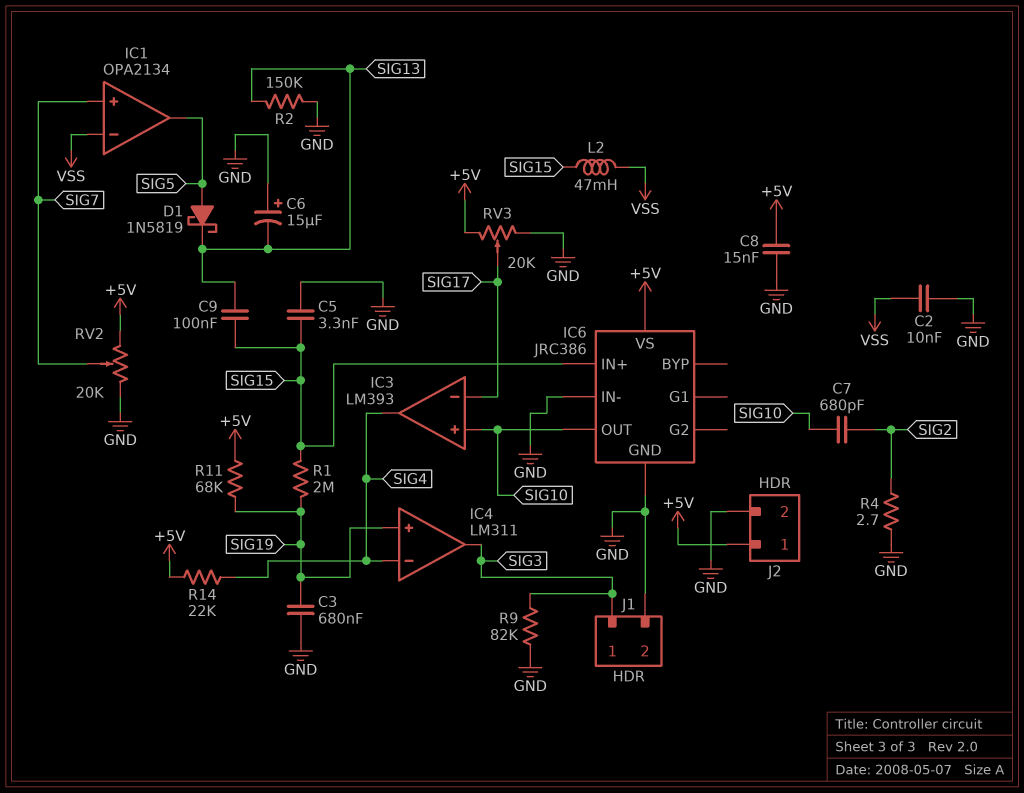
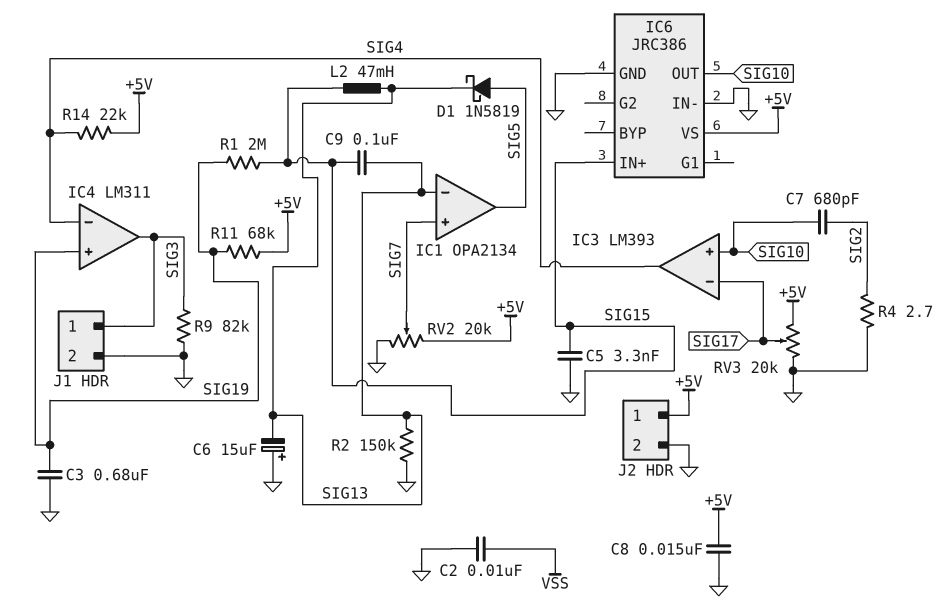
IC1 pin in-: VSS -> SIG13
L2: 47mH (SIG15, VSS) -> 47mH (SIG13, SIG15)

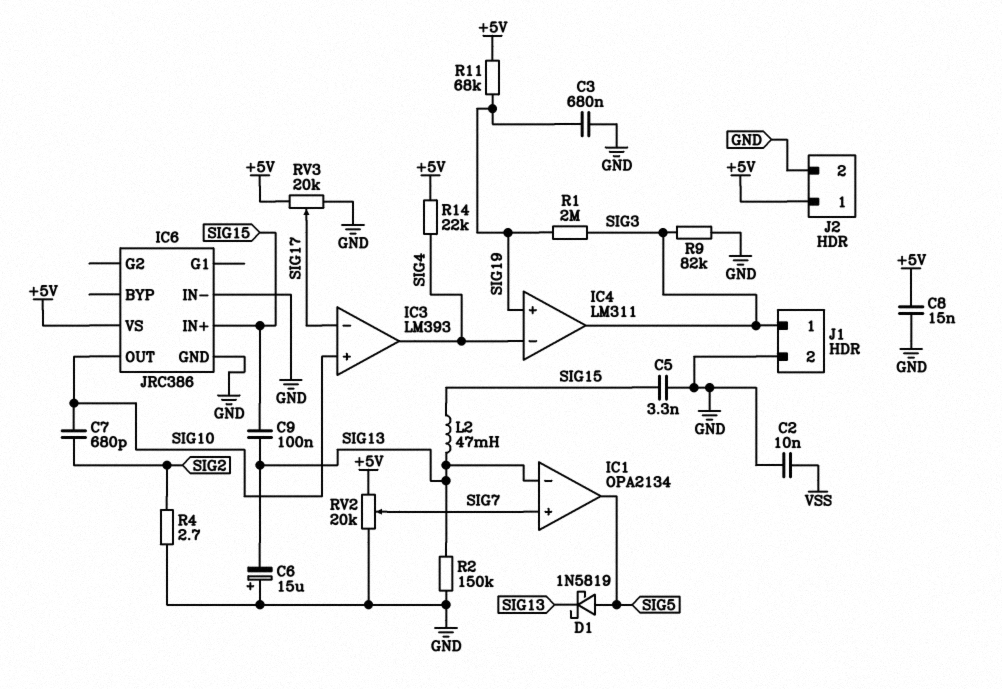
R1: 2M (SIG15, SIG19) -> 2M (SIG3, SIG19)

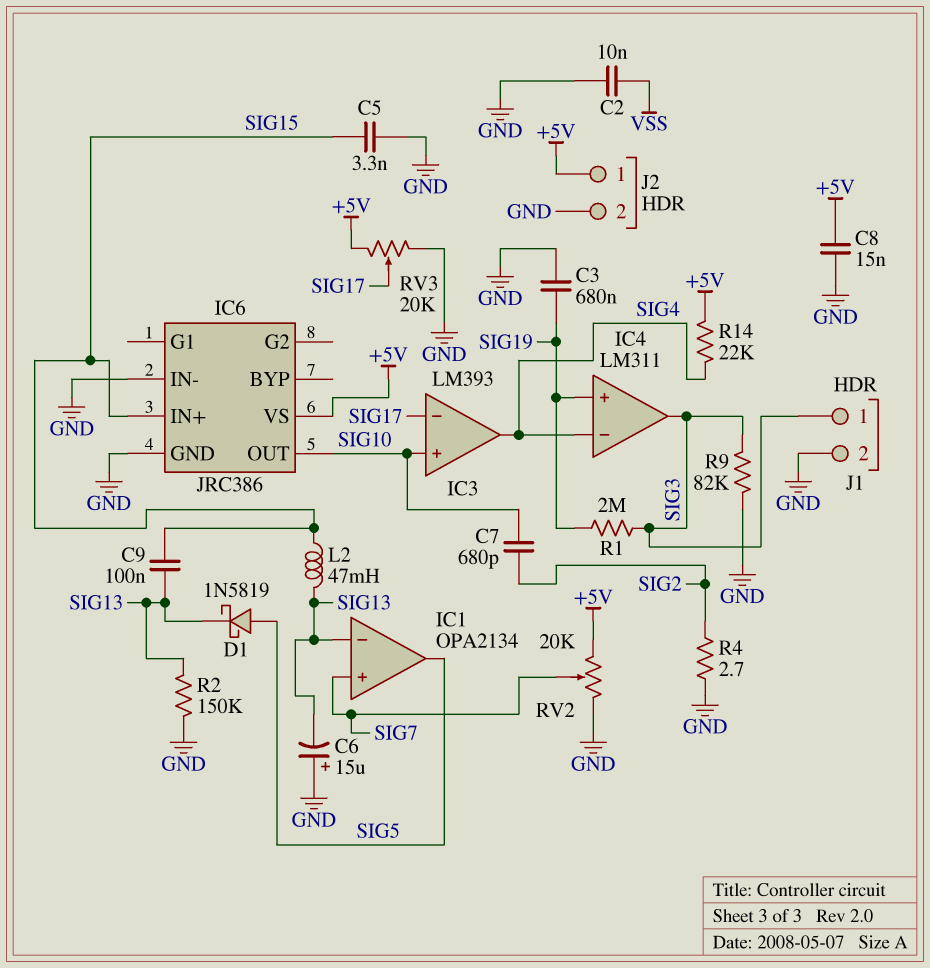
R11: 68k (+5V, SIG19) -> none

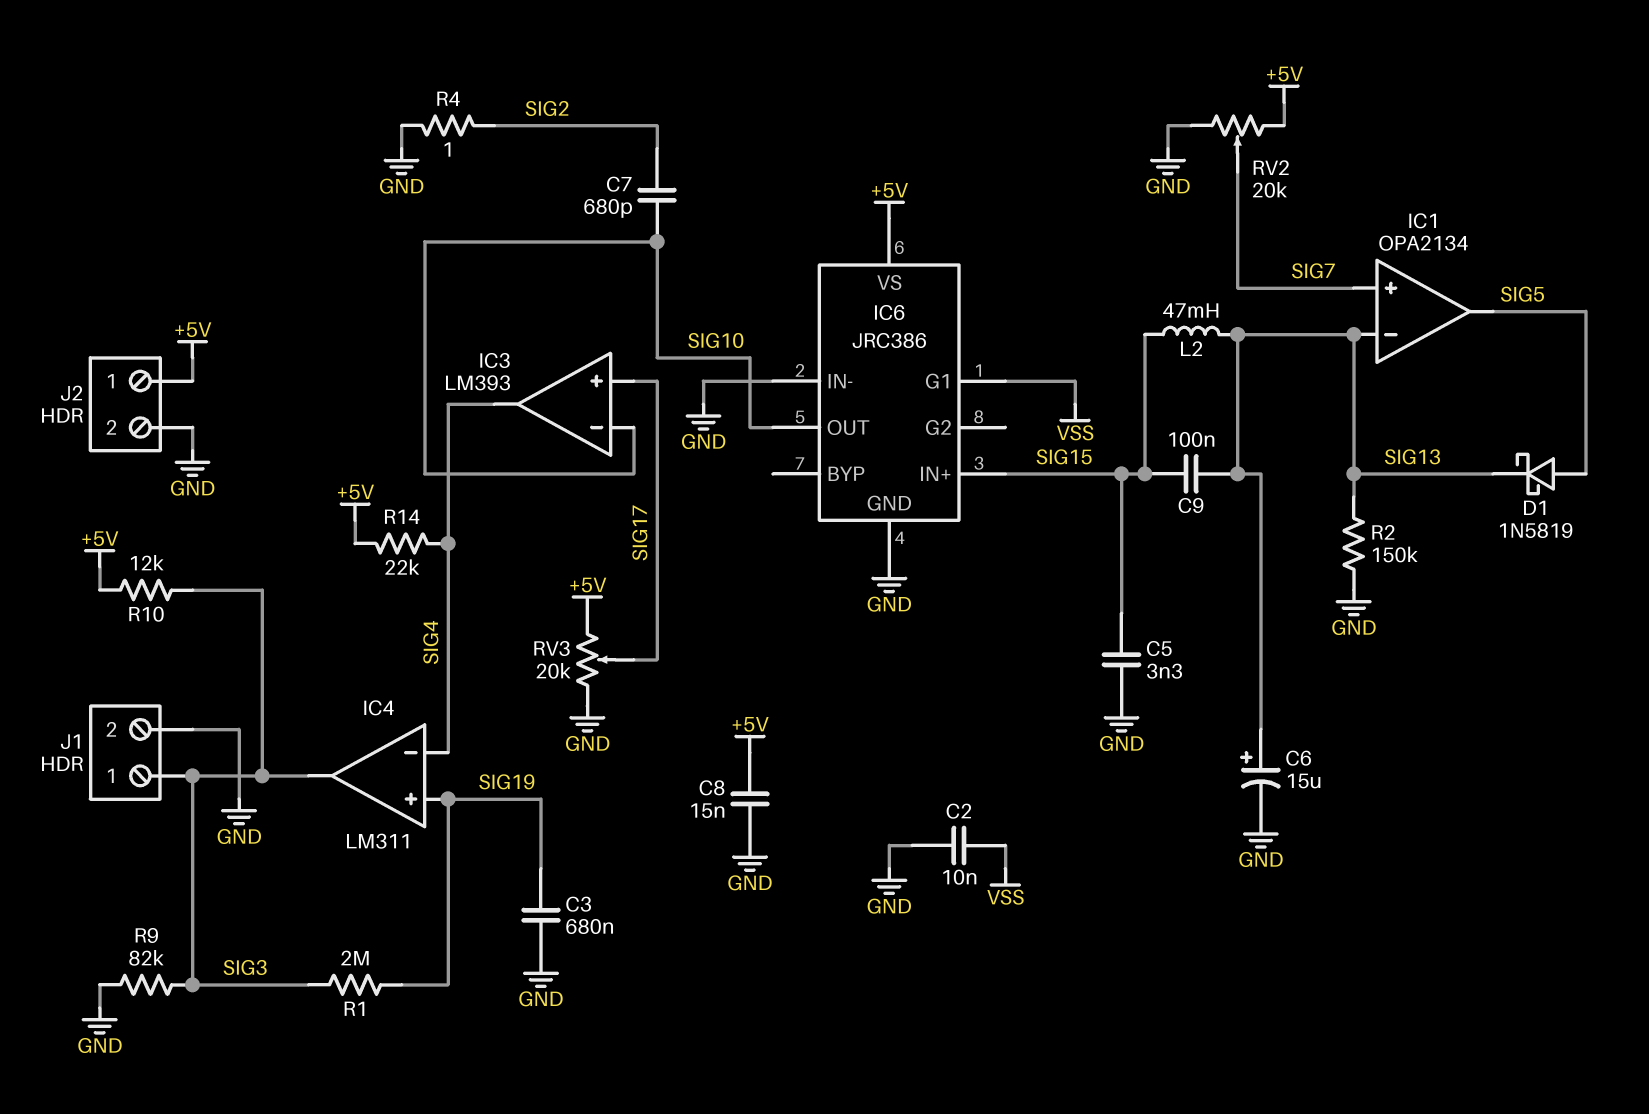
C6: 15uF (plus GND, minus SIG13) -> 15uF (plus SIG13, minus GND)
IC3 pin in+: SIG10 -> SIG17
IC3 pin in-: SIG17 -> SIG10
IC6 pin G1: none -> VSS
R4: 2.7 (GND, SIG2) -> 1 (GND, SIG2)
R10: none -> 12k (+5V, SIG3)

